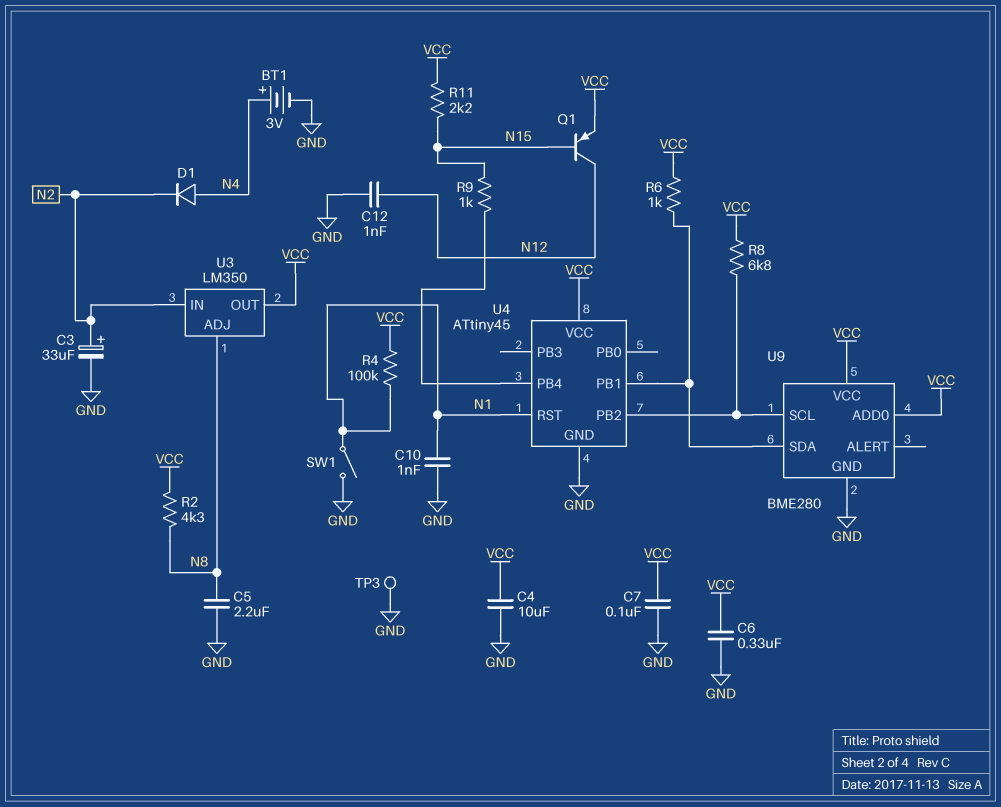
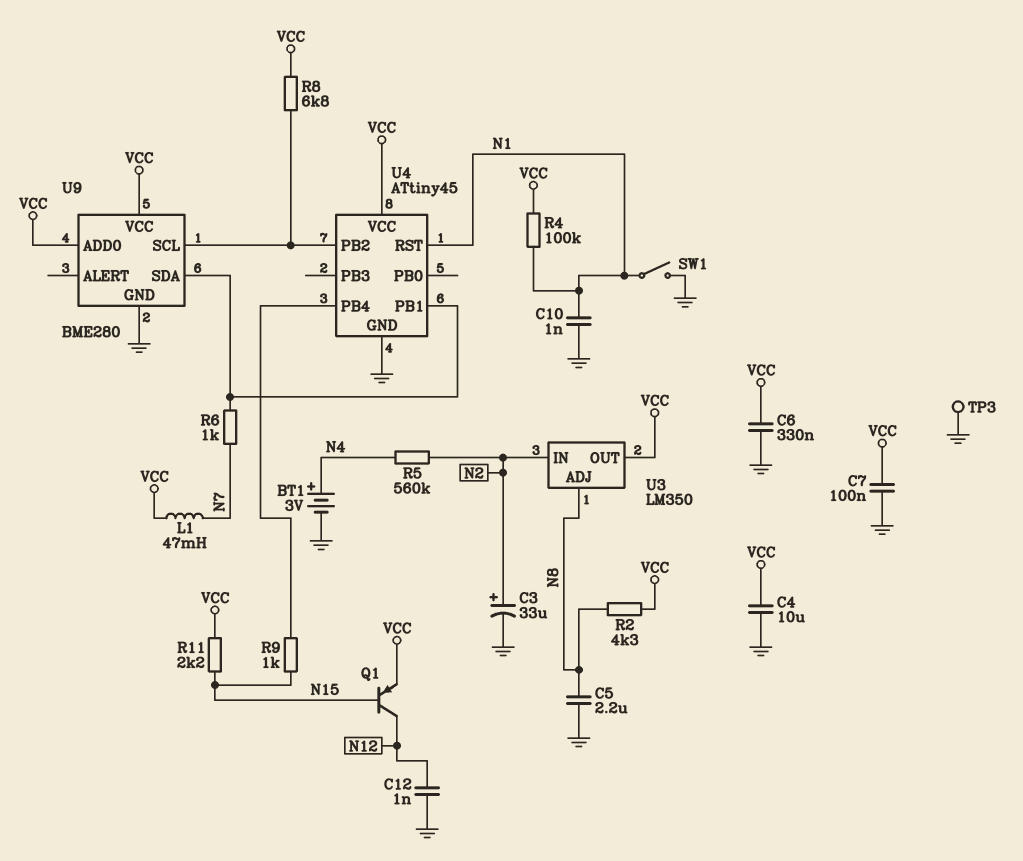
D1: diode (A N4, K N2) -> none
L1: none -> 47mH (N7, VCC)
R5: none -> 560k (N2, N4)
R6: 1k (U4/PB1, VCC) -> 1k (N7, U4/PB1)

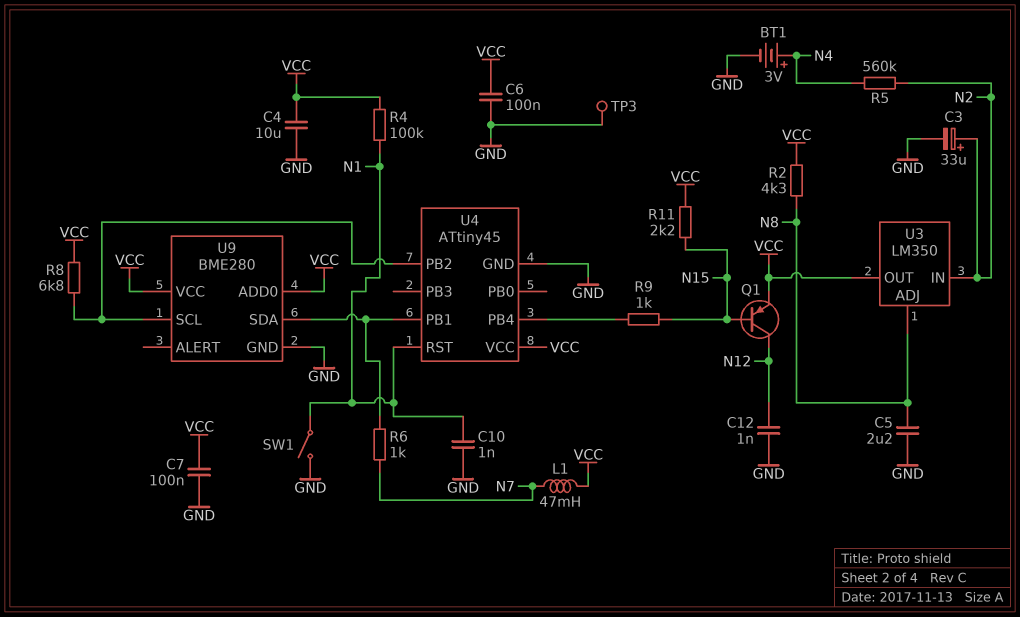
C6: 330nF (GND, VCC) -> 100nF (GND, VCC)

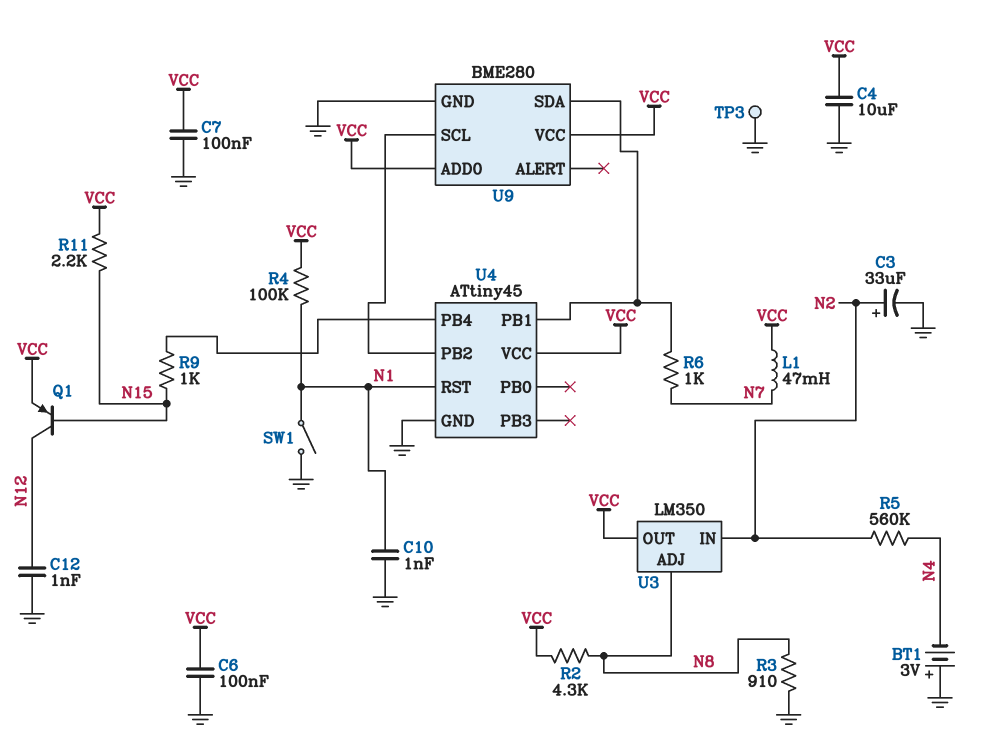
BT1: 3V (plus N4, minus GND) -> 3V (plus GND, minus N4)
C5: 2.2uF (GND, N8) -> none
R3: none -> 910 (GND, N8)
R8: 6.8k (U4/PB2, VCC) -> none

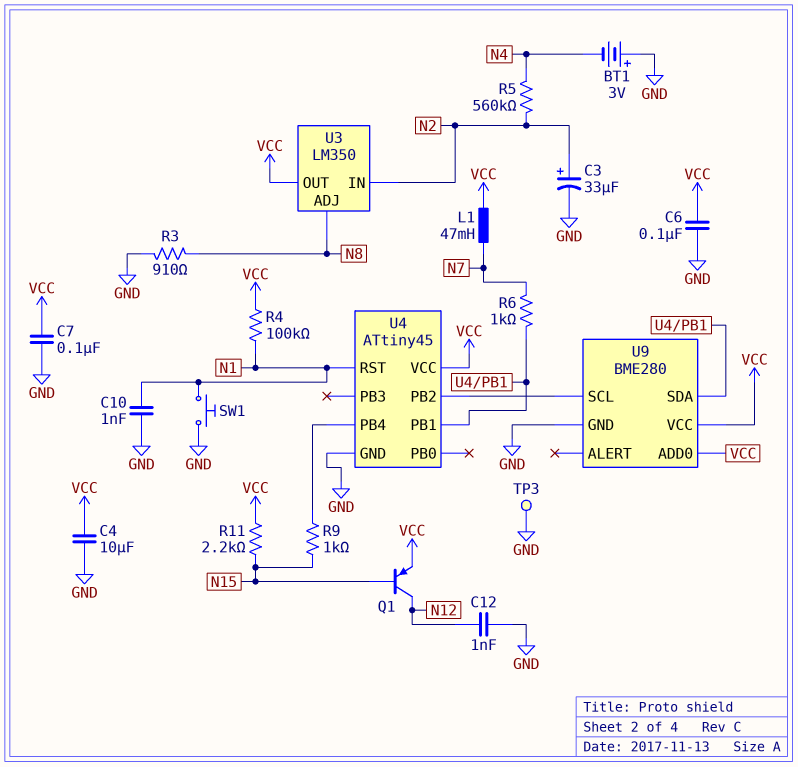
R2: 4.3k (N8, VCC) -> none
SW1: switch (GND, N1) -> button (GND, N1)

